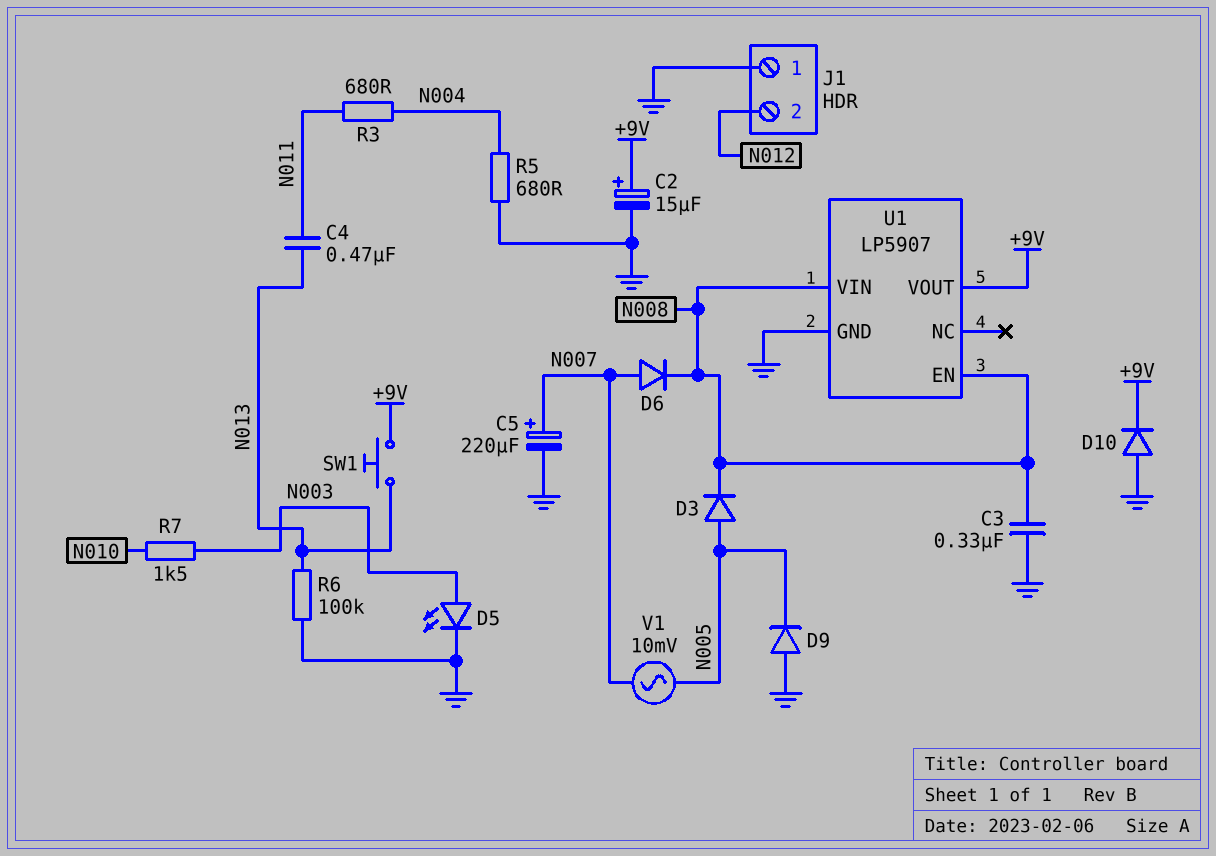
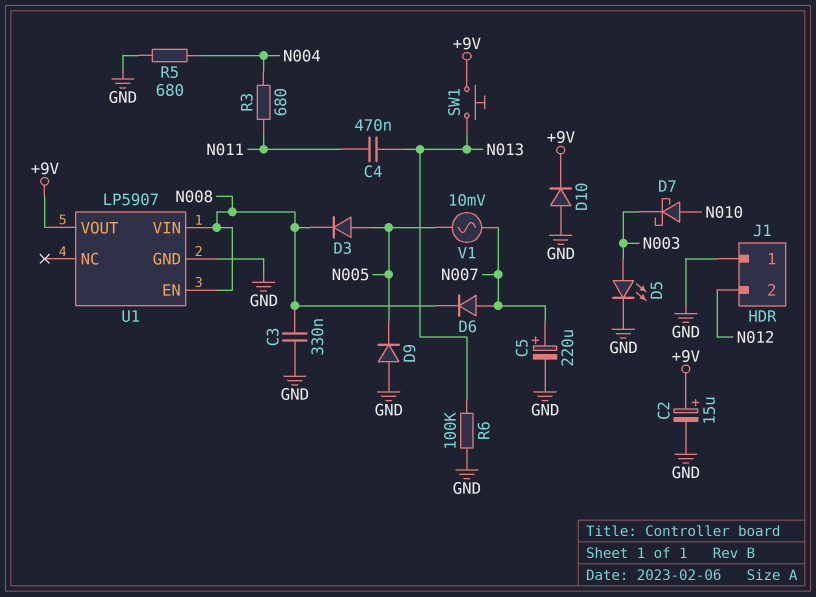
D7: none -> schottky (A N010, K N003)
R7: 1.5k (N003, N010) -> none

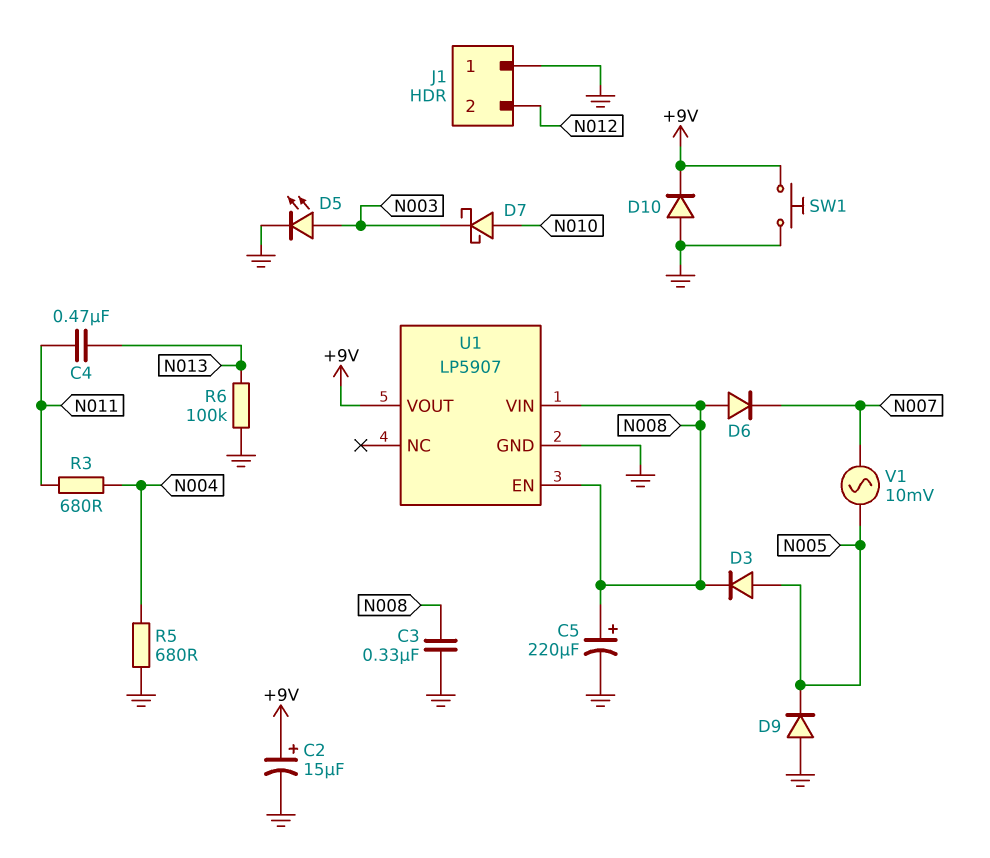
C5: 220uF (plus N007, minus GND) -> 220uF (plus N008, minus GND)
D6: diode (A N007, K N008) -> diode (A N008, K N007)
SW1: button (+9V, N013) -> button (+9V, GND)

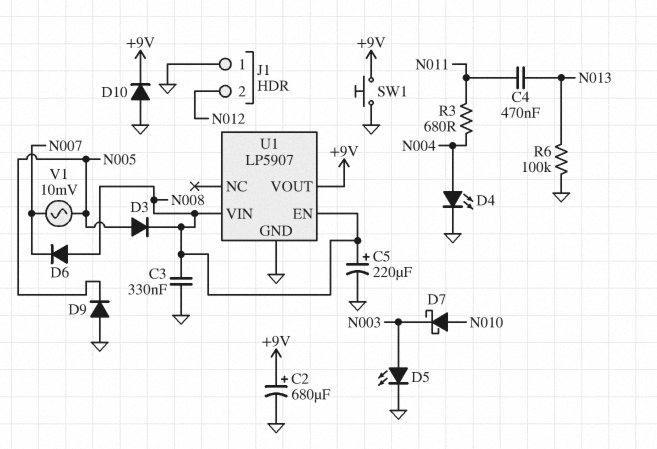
C2: 15uF (plus +9V, minus GND) -> 680uF (plus +9V, minus GND)
D4: none -> LED (A N004, K GND)
R5: 680 (GND, N004) -> none

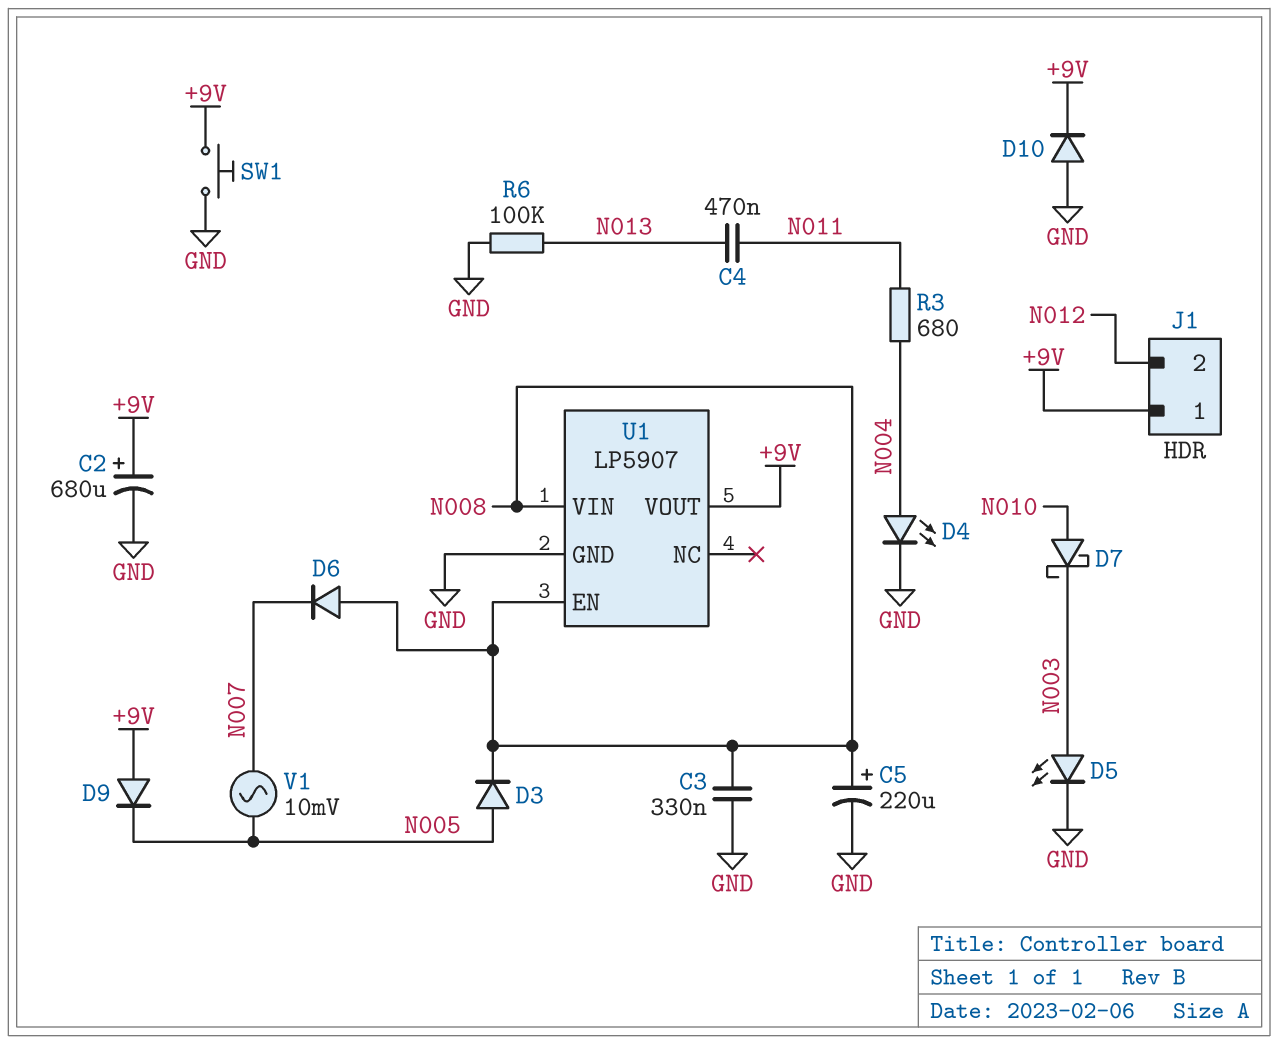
D9: diode (A GND, K N005) -> diode (A +9V, K N005)
J1 pin 1: GND -> +9V

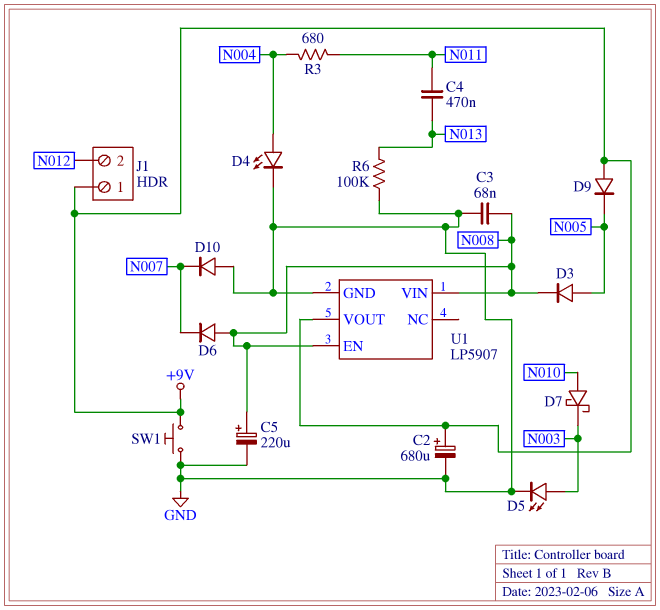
C3: 330nF (GND, N008) -> 68nF (GND, N008)
D10: diode (A GND, K +9V) -> diode (A GND, K N007)
V1: AC 10mV (N005, N007) -> none

